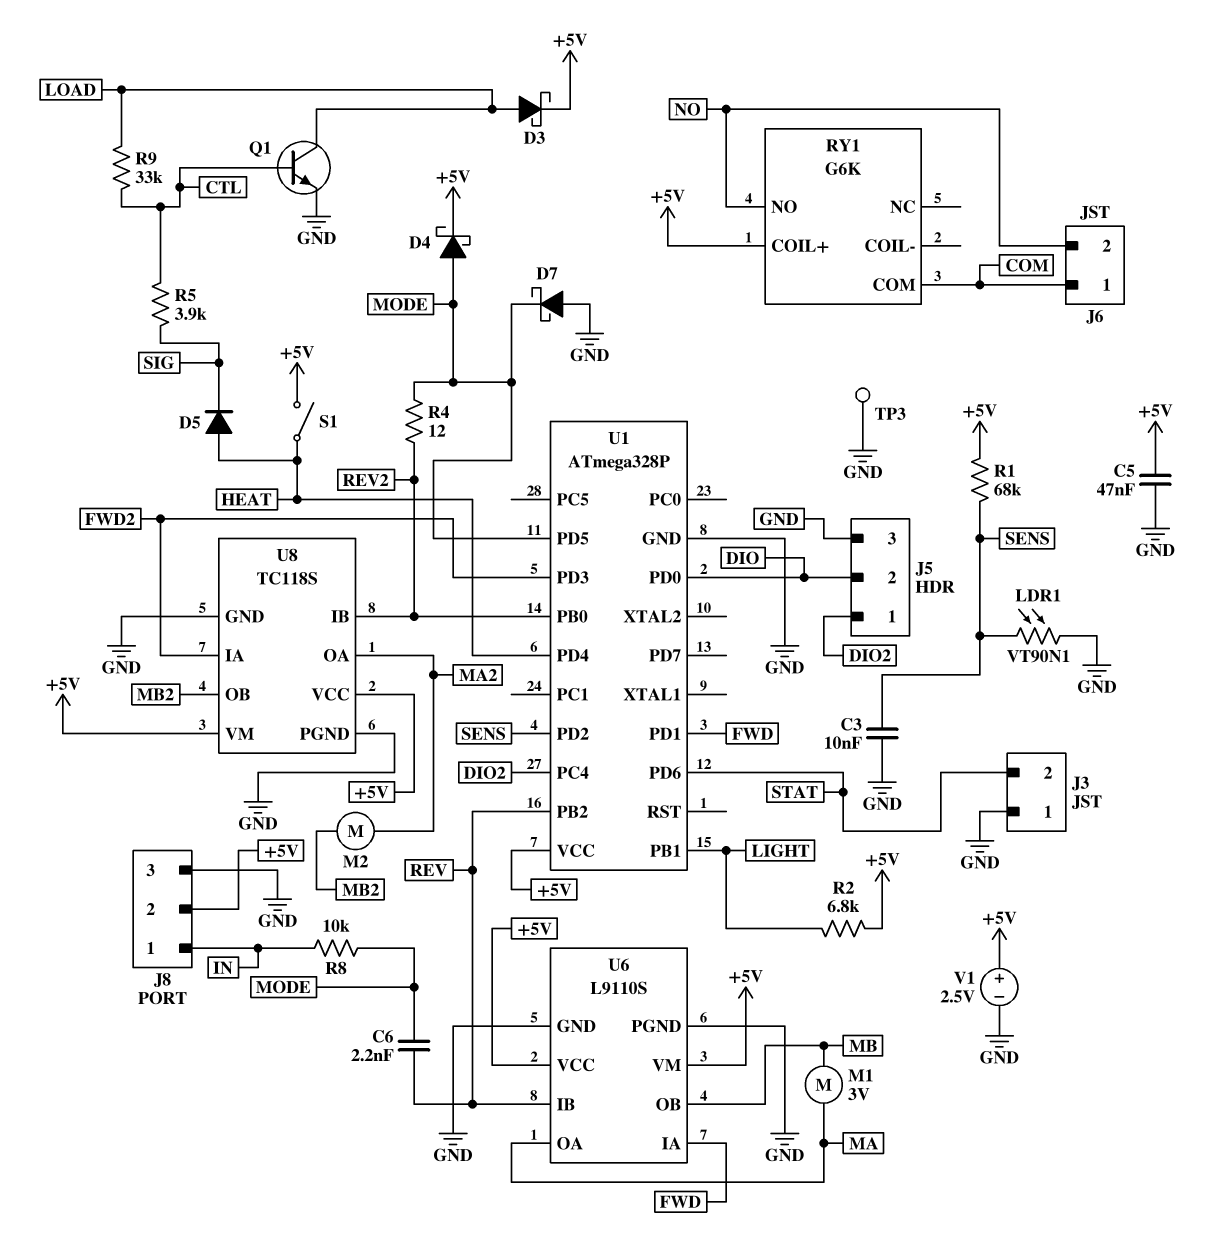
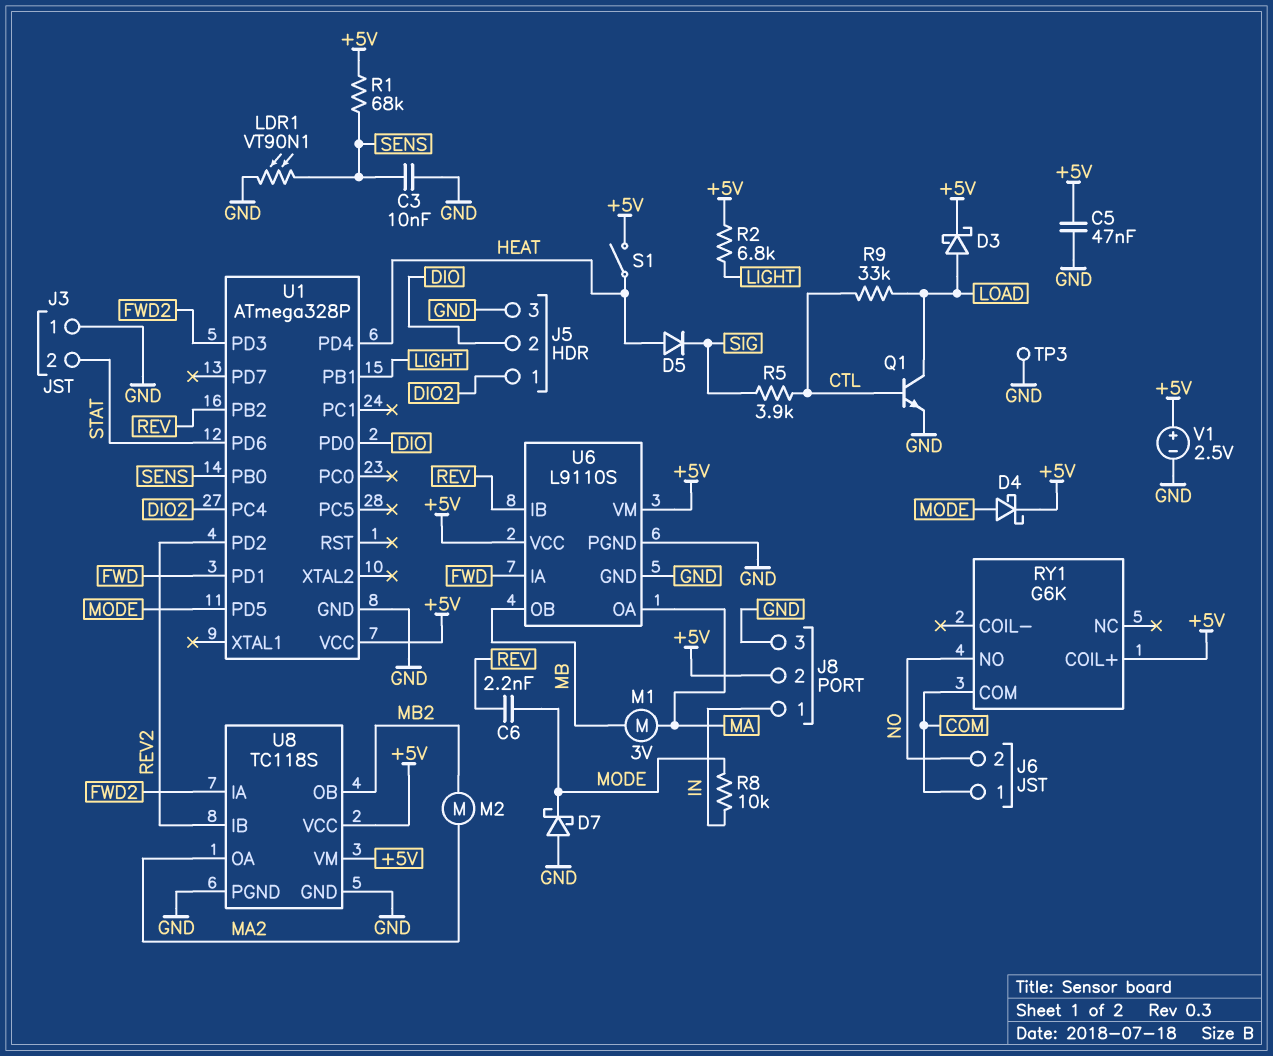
R4: 12 (MODE, REV2) -> none
U1 pin PB0: REV2 -> SENS
U1 pin PD2: SENS -> REV2

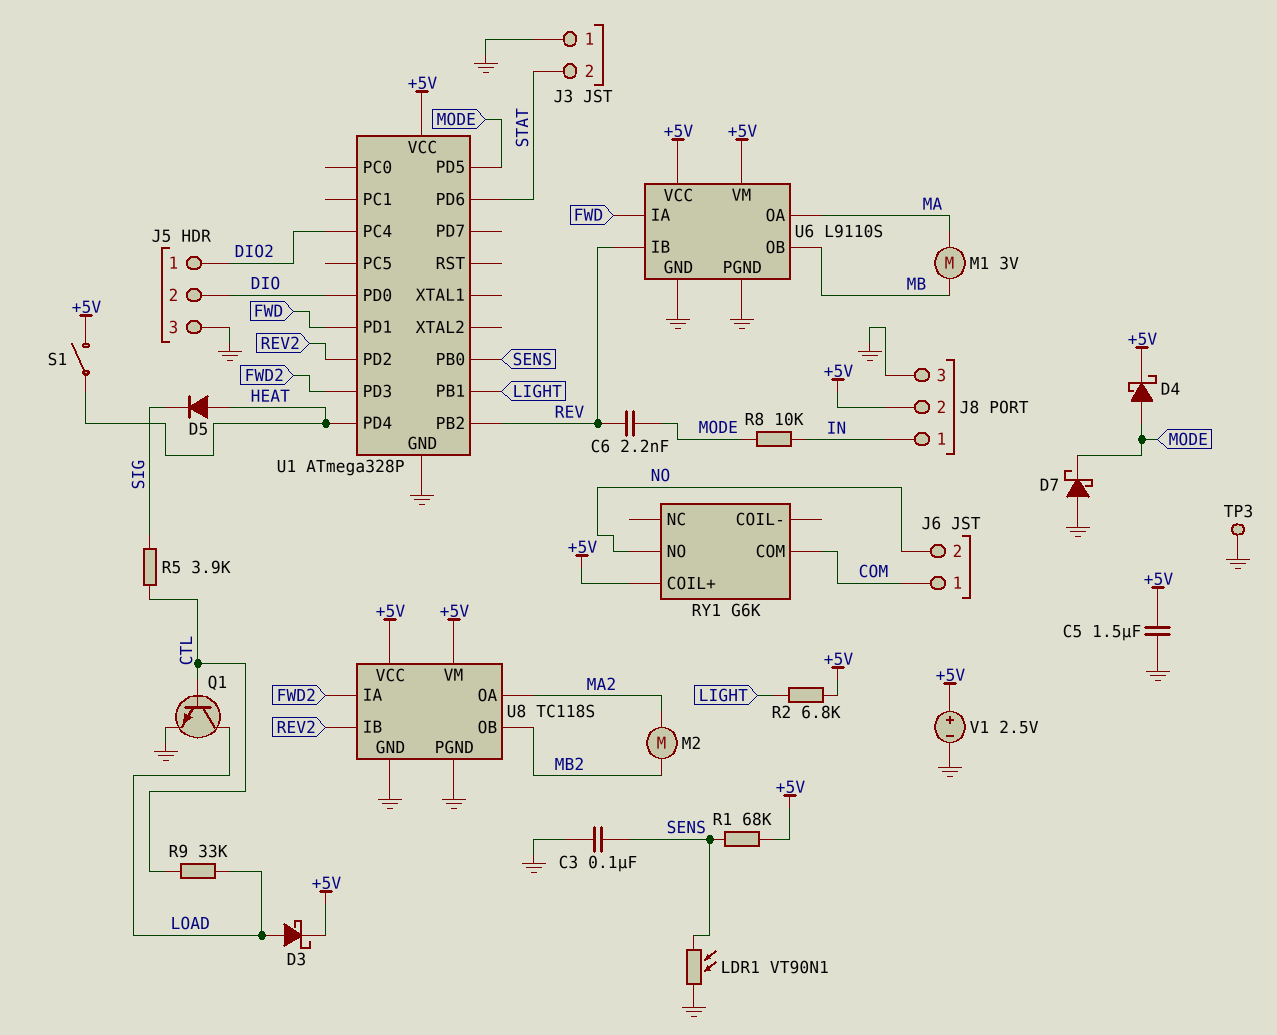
C3: 10nF (GND, SENS) -> 100nF (GND, SENS)
C5: 47nF (+5V, GND) -> 1.5uF (+5V, GND)

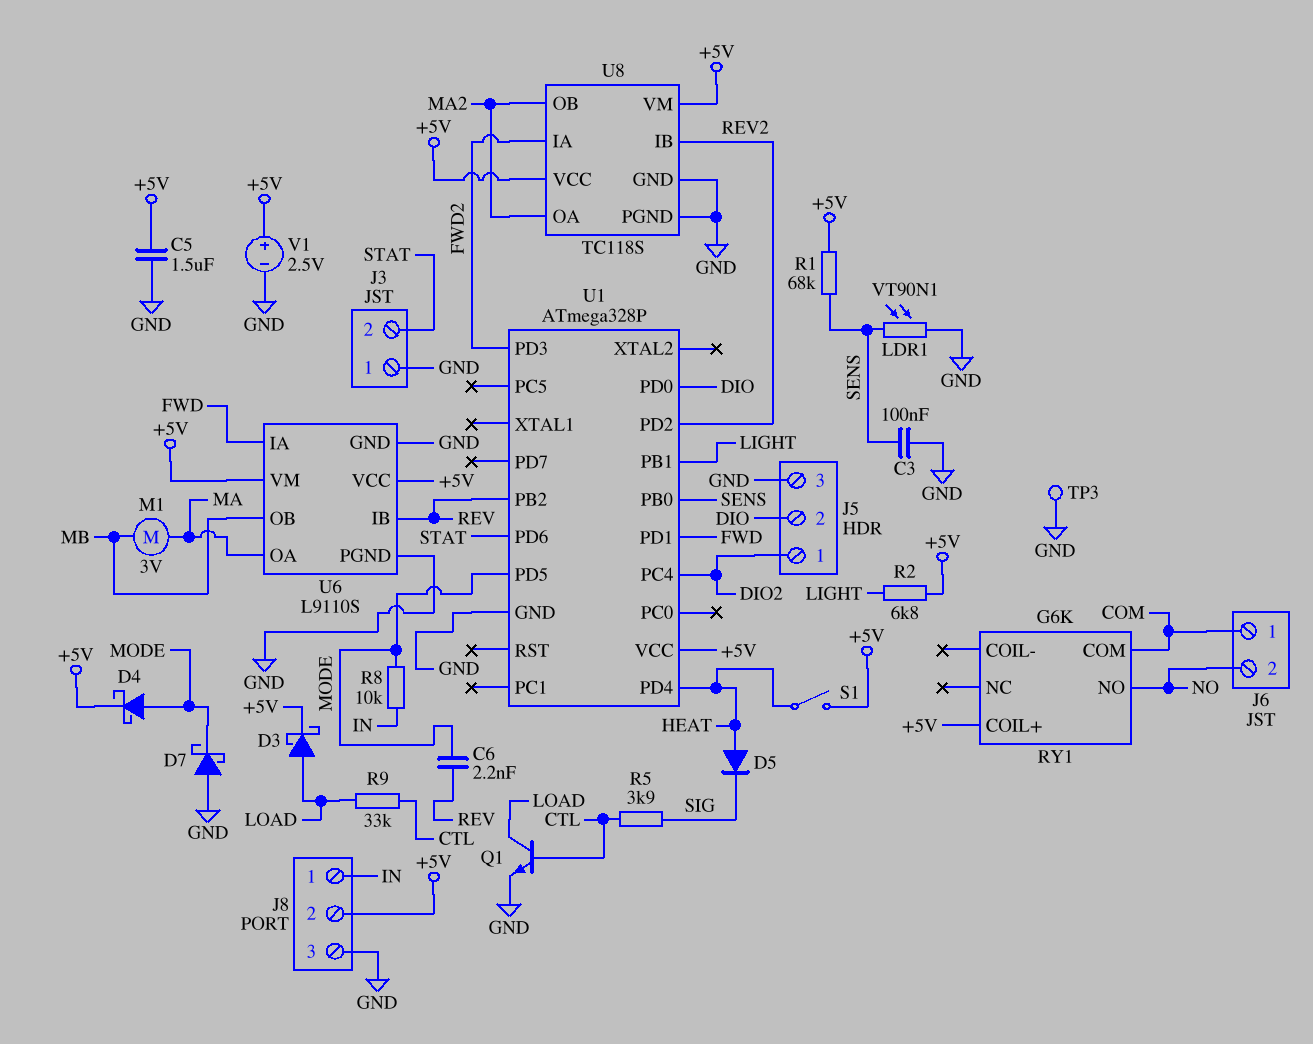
M2: motor (MA2, MB2) -> none
U8 pin OB: MB2 -> MA2

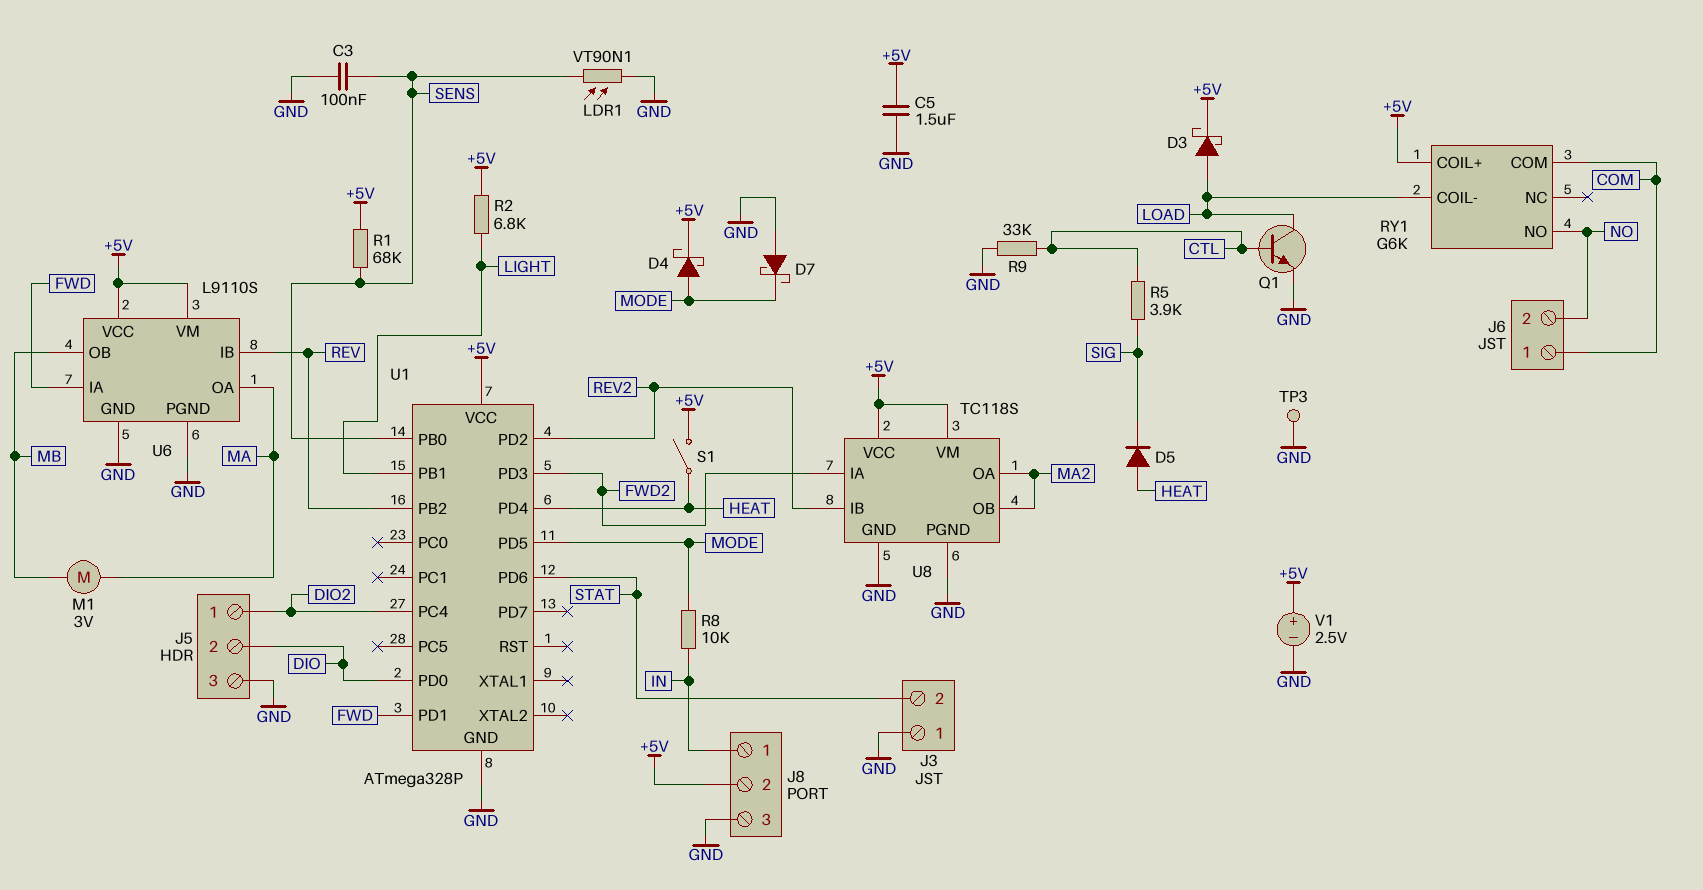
C6: 2.2nF (MODE, REV) -> none
R9: 33k (CTL, LOAD) -> 33k (CTL, GND)
RY1 pin COIL-: none -> LOAD

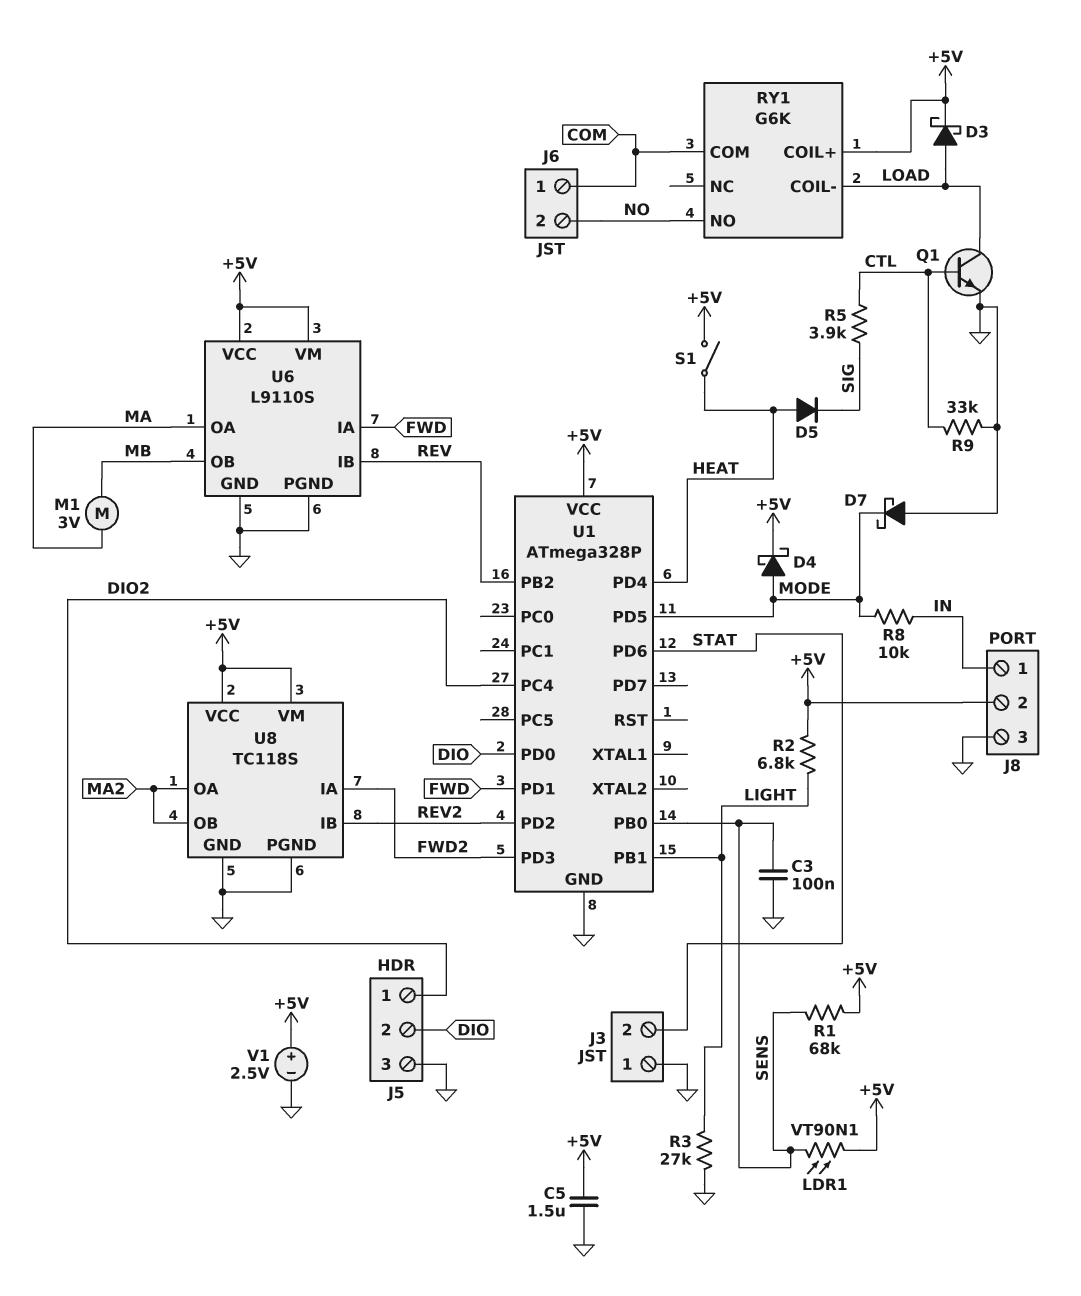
LDR1: VT90N1 (GND, SENS) -> VT90N1 (+5V, SENS)
R3: none -> 27k (GND, LIGHT)
TP3: test point (GND) -> none

